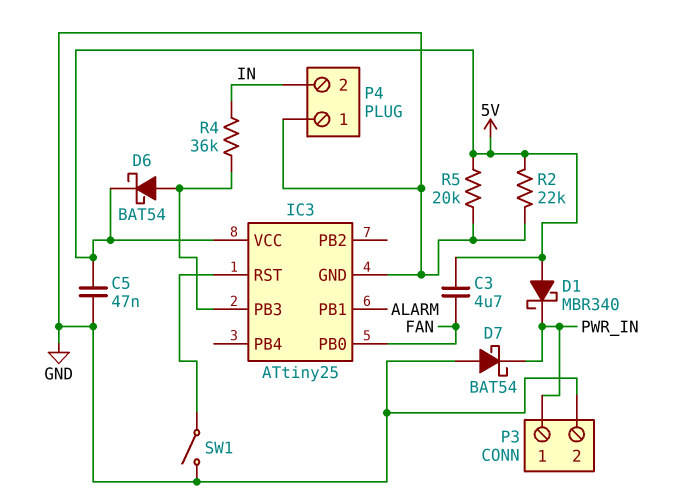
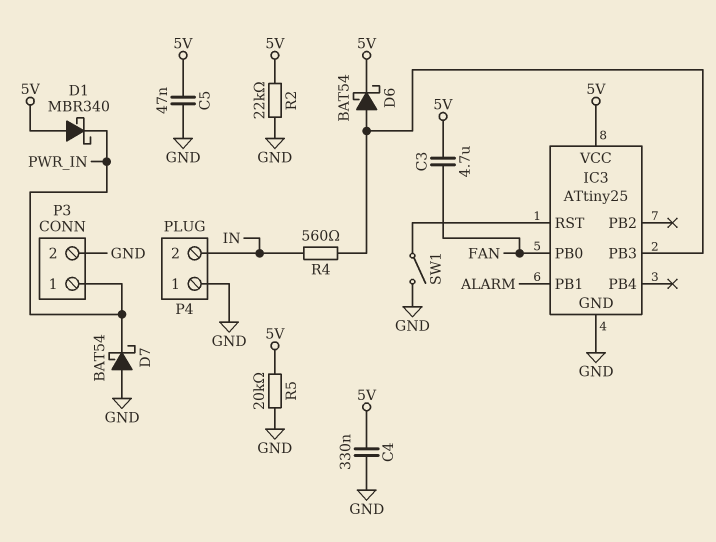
C4: none -> 330nF (5V, GND)
R4: 36k (IC3/PB3, IN) -> 560 (IC3/PB3, IN)

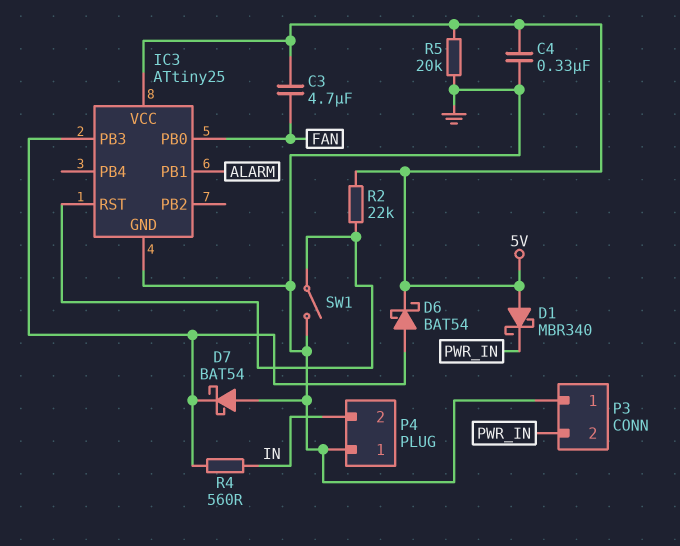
C5: 47nF (5V, GND) -> none
D7: schottky BAT54 (A GND, K PWR_IN) -> schottky BAT54 (A GND, K IC3/PB3)
P3 pin 1: PWR_IN -> GND
P3 pin 2: GND -> PWR_IN
R2: 22k (5V, GND) -> 22k (5V, IC3/RST)

